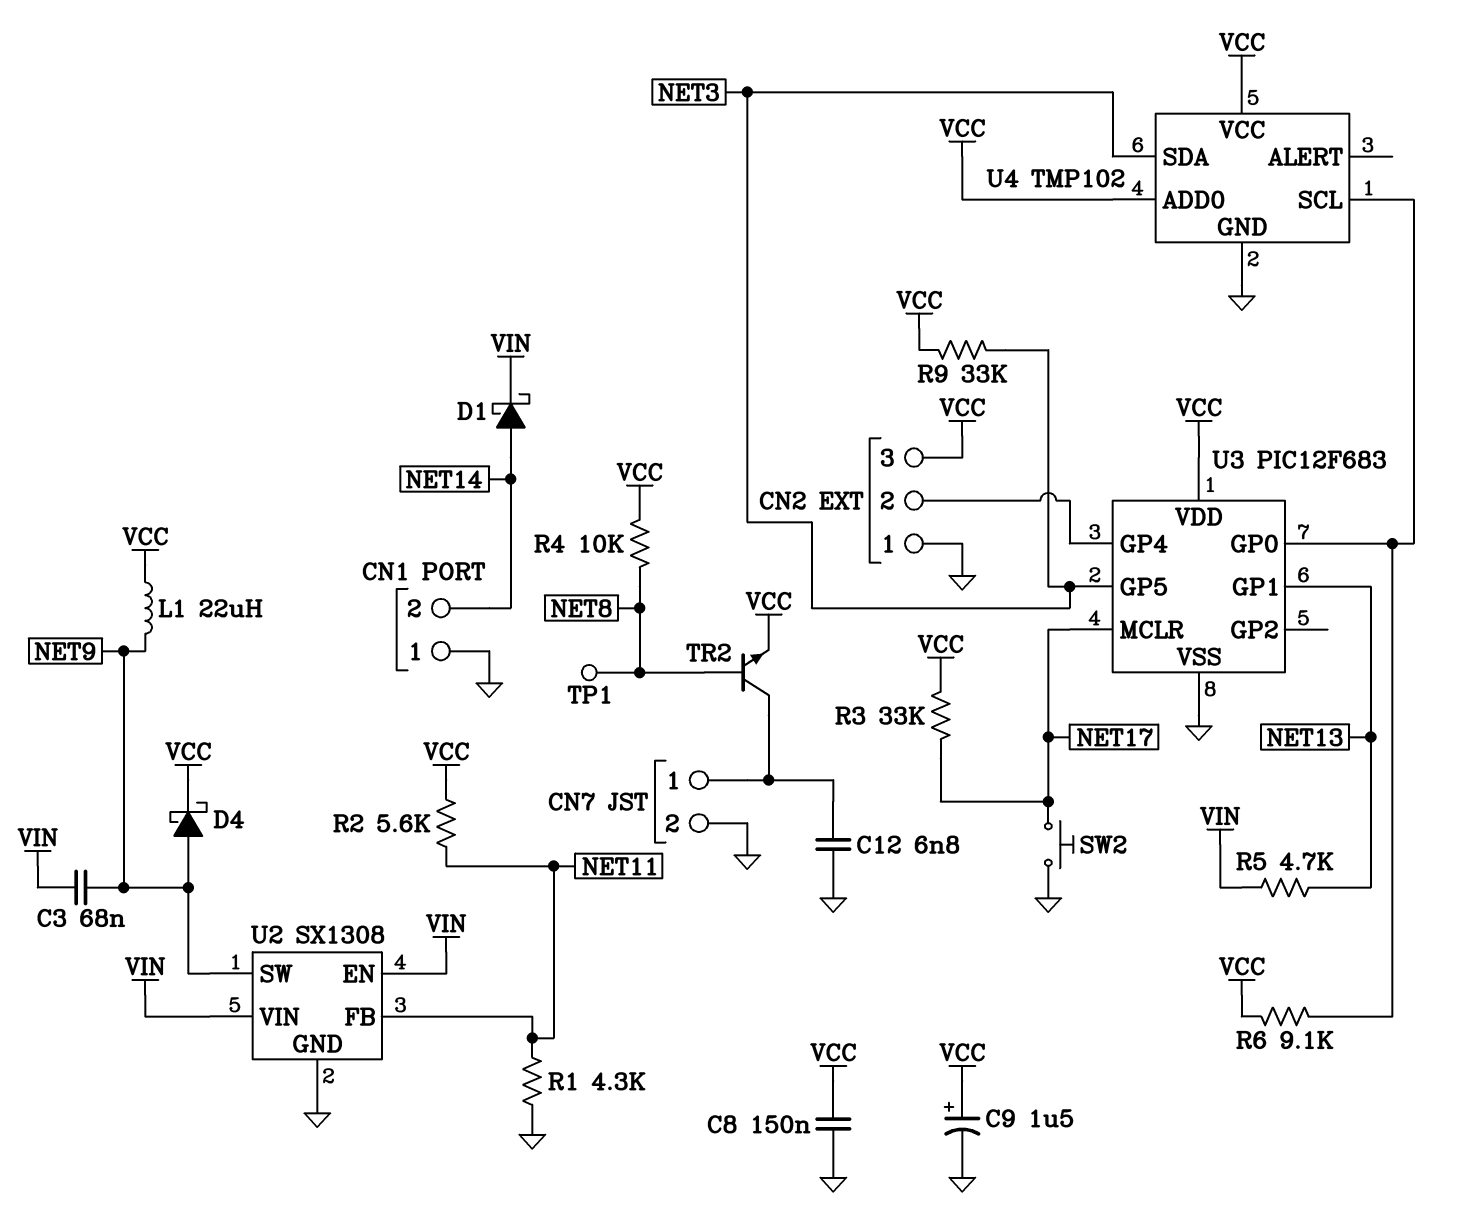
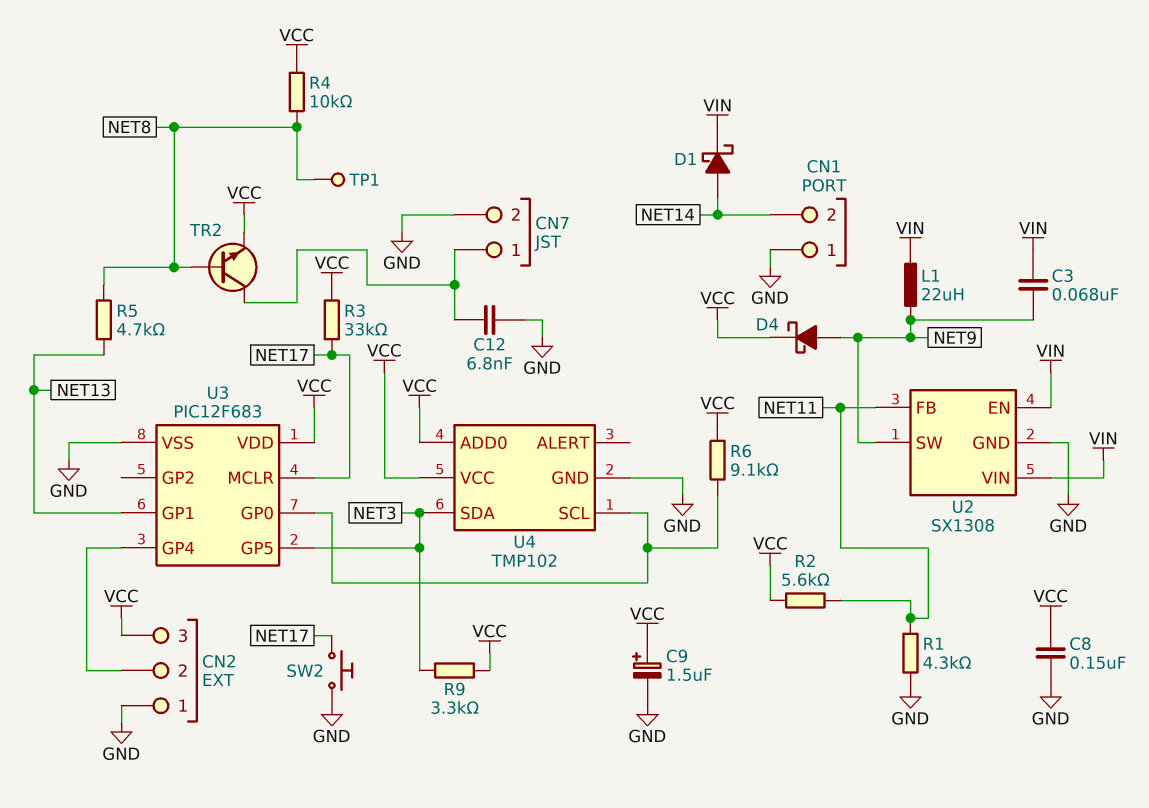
L1: 22uH (NET9, VCC) -> 22uH (NET9, VIN)
R5: 4.7k (NET13, VIN) -> 4.7k (NET8, NET13)
R9: 33k (NET3, VCC) -> 3.3k (NET3, VCC)

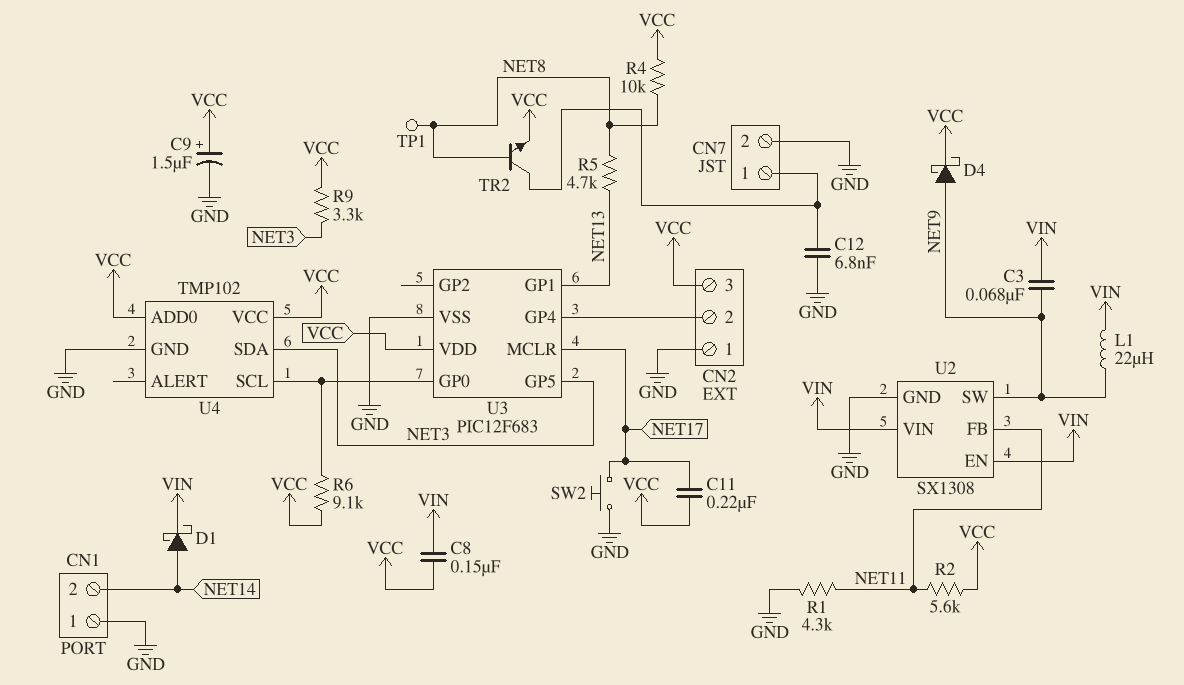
C8: 150nF (GND, VCC) -> 150nF (VCC, VIN)
C11: none -> 220nF (NET17, VCC)
R3: 33k (NET17, VCC) -> none

